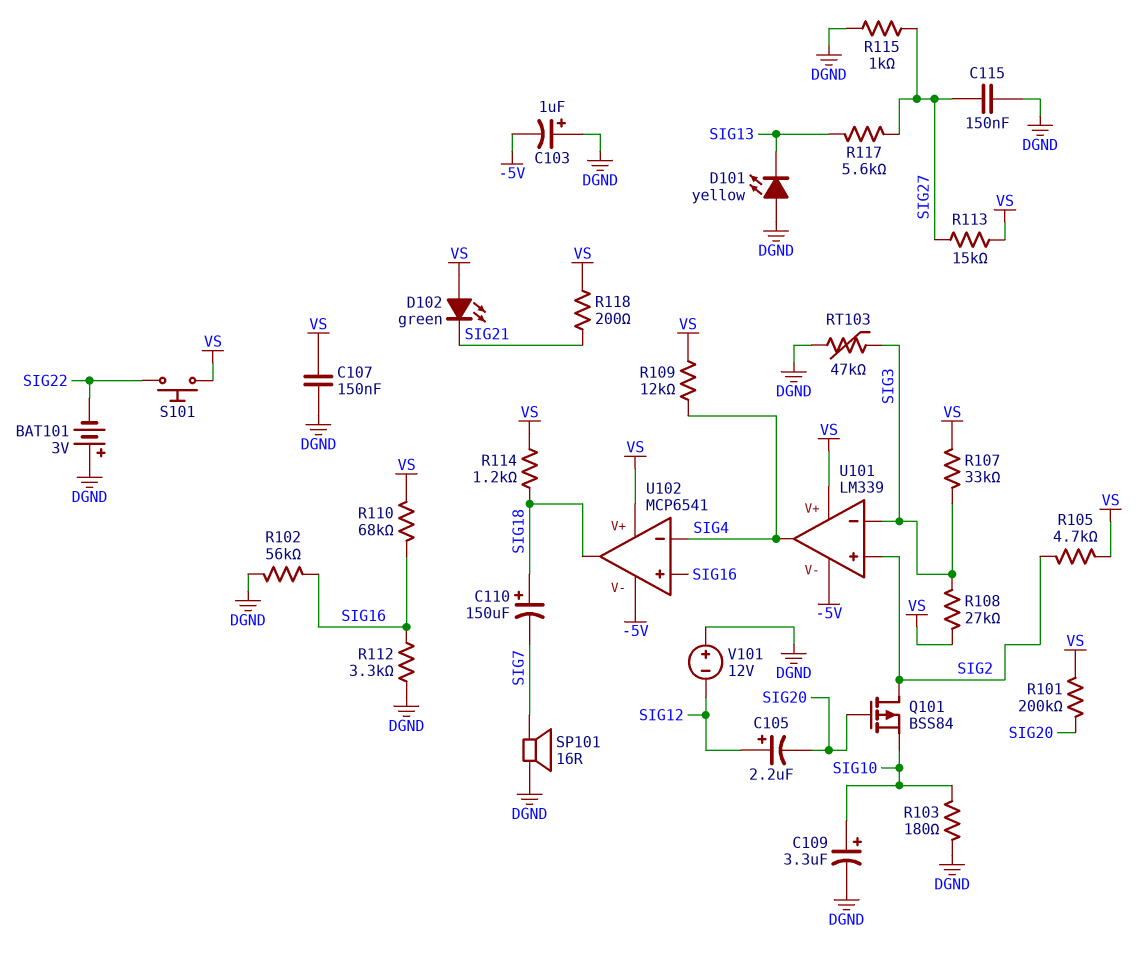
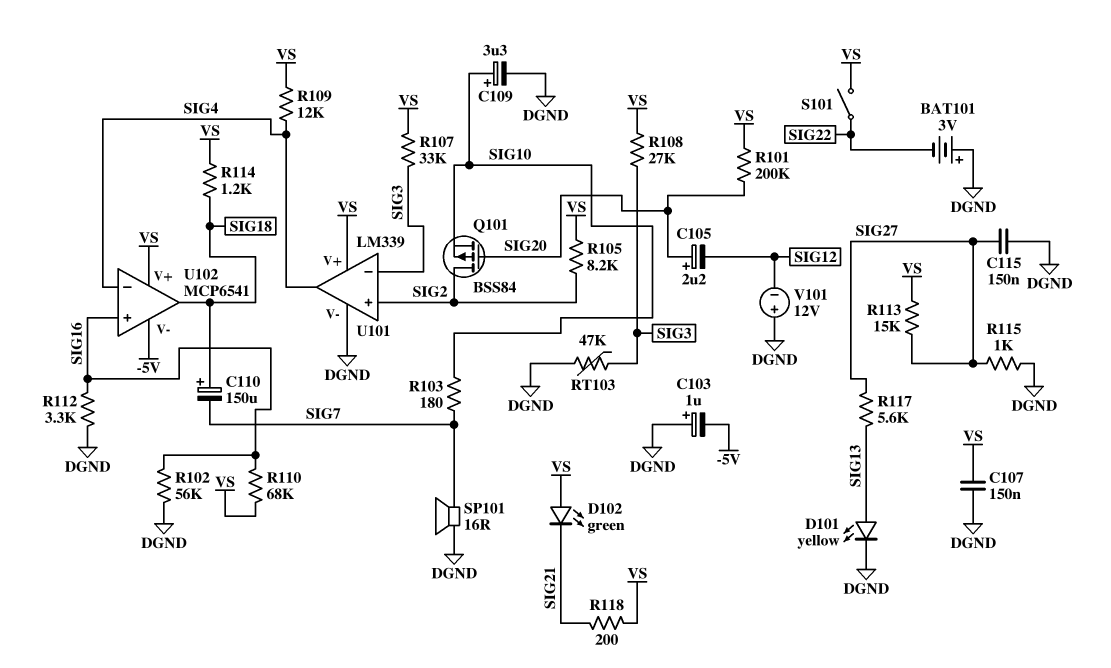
C105: 2.2uF (plus SIG12, minus SIG20) -> 2.2uF (plus SIG20, minus SIG12)
D101: LED yellow (A DGND, K SIG13) -> LED yellow (A SIG13, K DGND)
R103: 180 (DGND, SIG10) -> 180 (SIG7, SIG10)
R105: 4.7k (SIG2, VS) -> 8.2k (SIG2, VS)
S101: button (SIG22, VS) -> switch (SIG22, VS)
U101 pin V-: -5V -> DGND

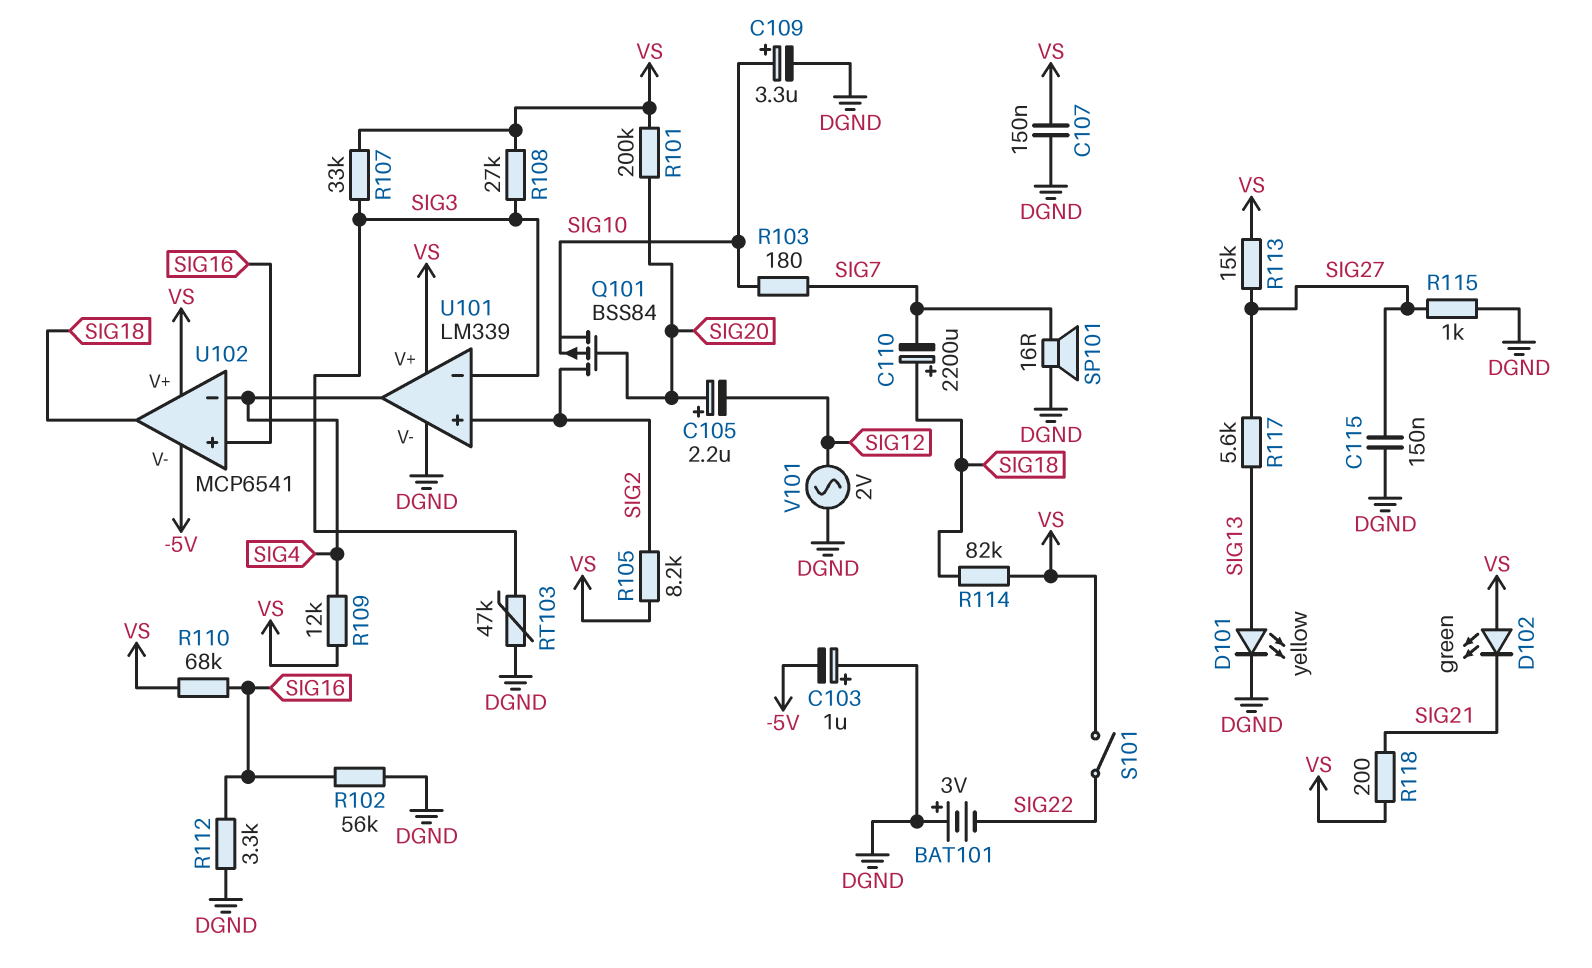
C110: 150uF (plus SIG18, minus SIG7) -> 2200uF (plus SIG18, minus SIG7)
R114: 1.2k (SIG18, VS) -> 82k (SIG18, VS)
V101: 12V (plus DGND, minus SIG12) -> AC 2V (DGND, SIG12)

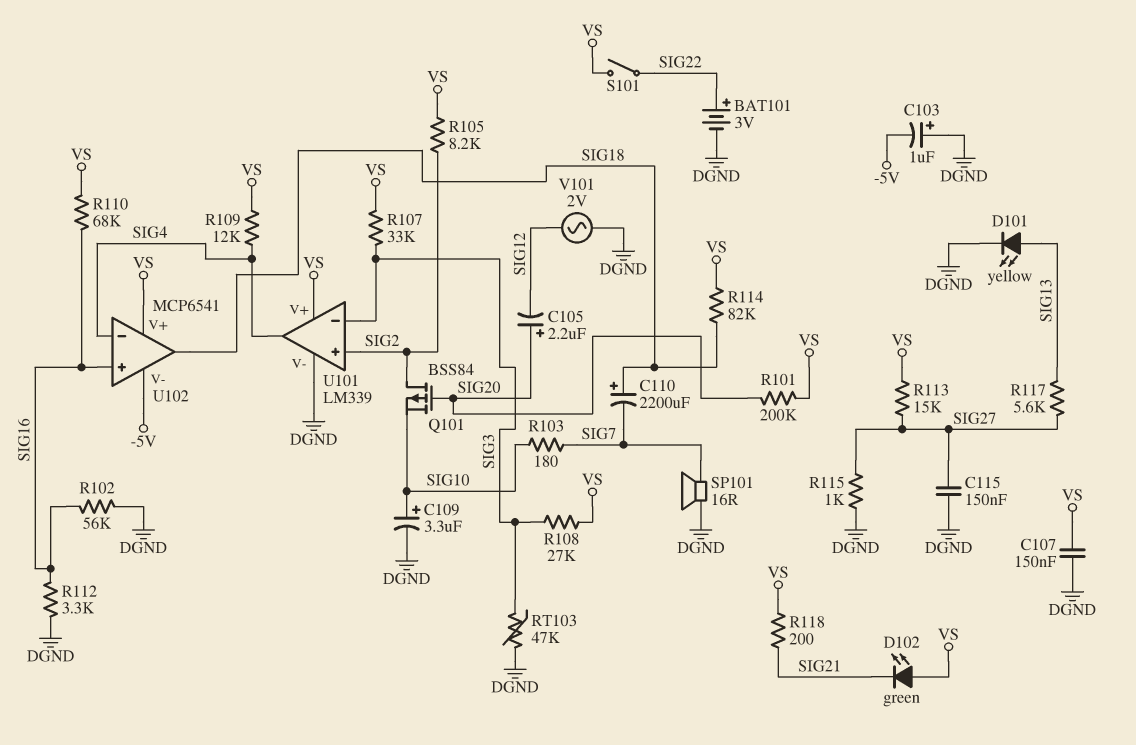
BAT101: 3V (plus DGND, minus SIG22) -> 3V (plus SIG22, minus DGND)

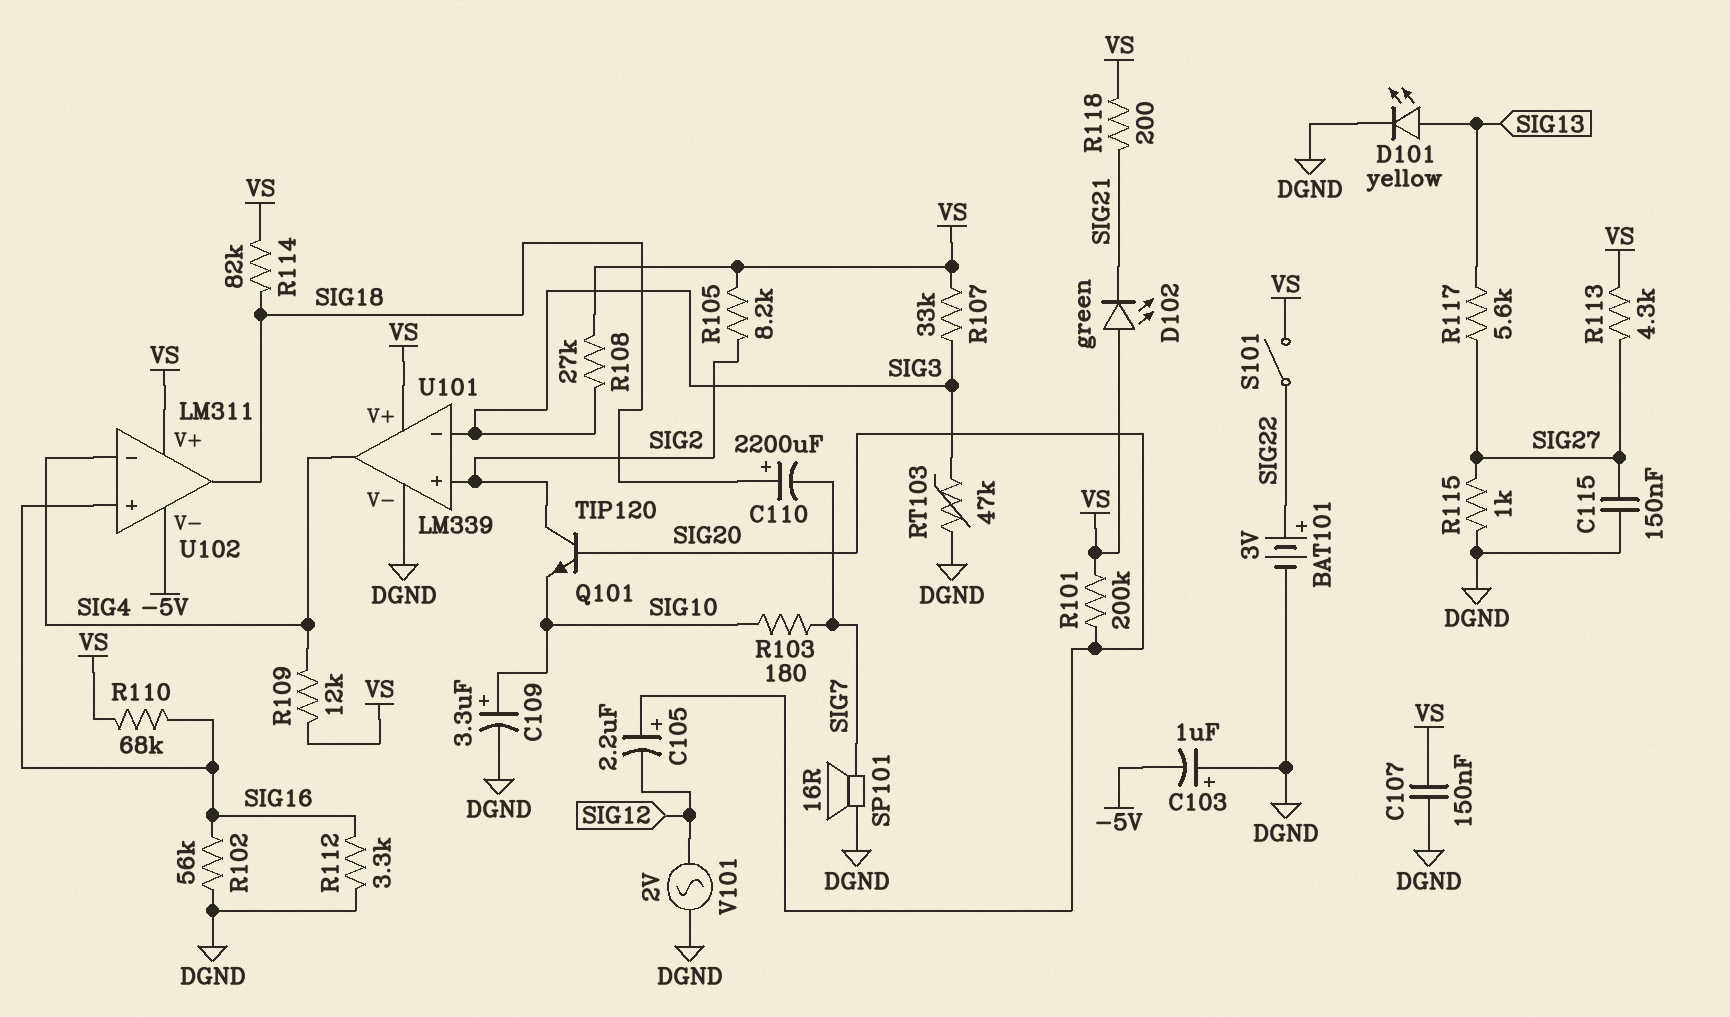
Q101: PMOS BSS84 (G SIG20, D SIG2, S SIG10) -> NPN TIP120 (B SIG20, C SIG2, E SIG10)
R113: 15k (SIG27, VS) -> 4.3k (SIG27, VS)
U102: MCP6541 -> LM311

